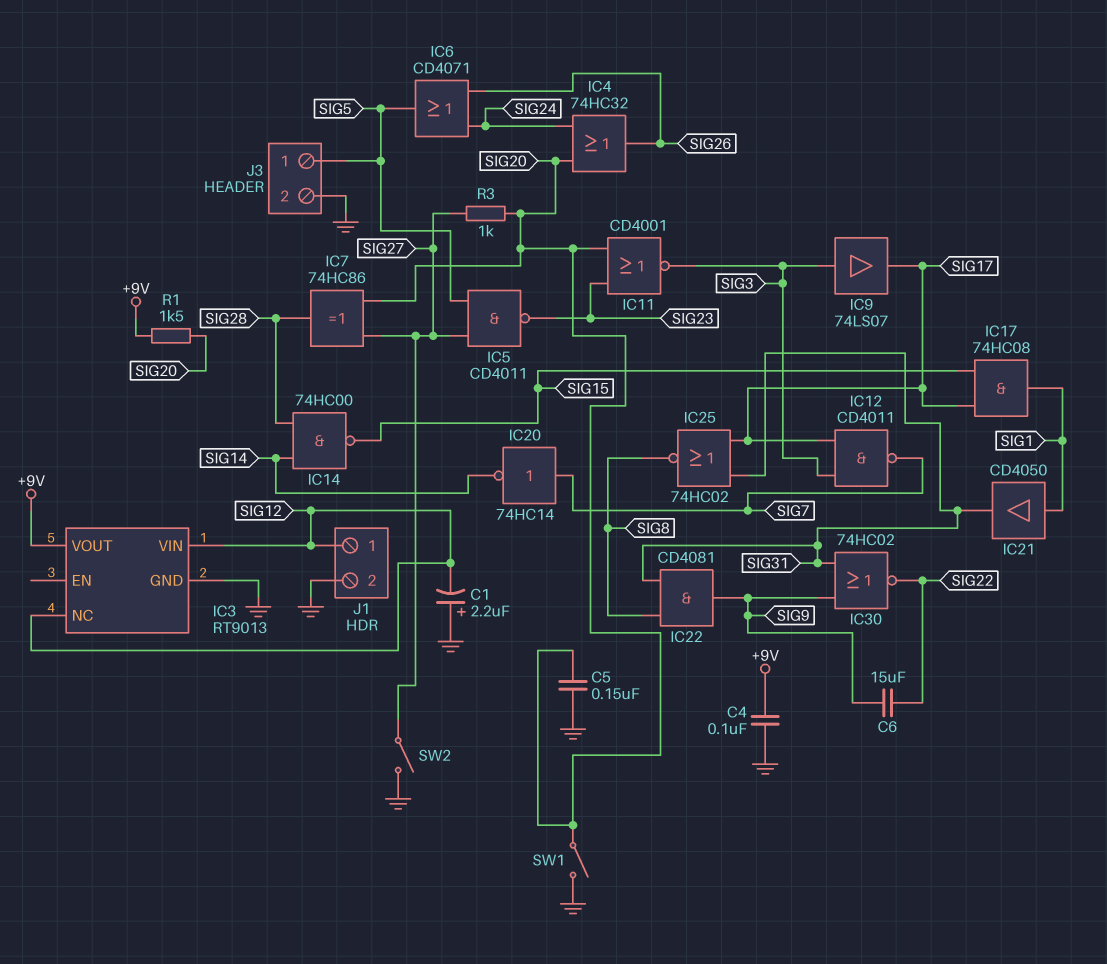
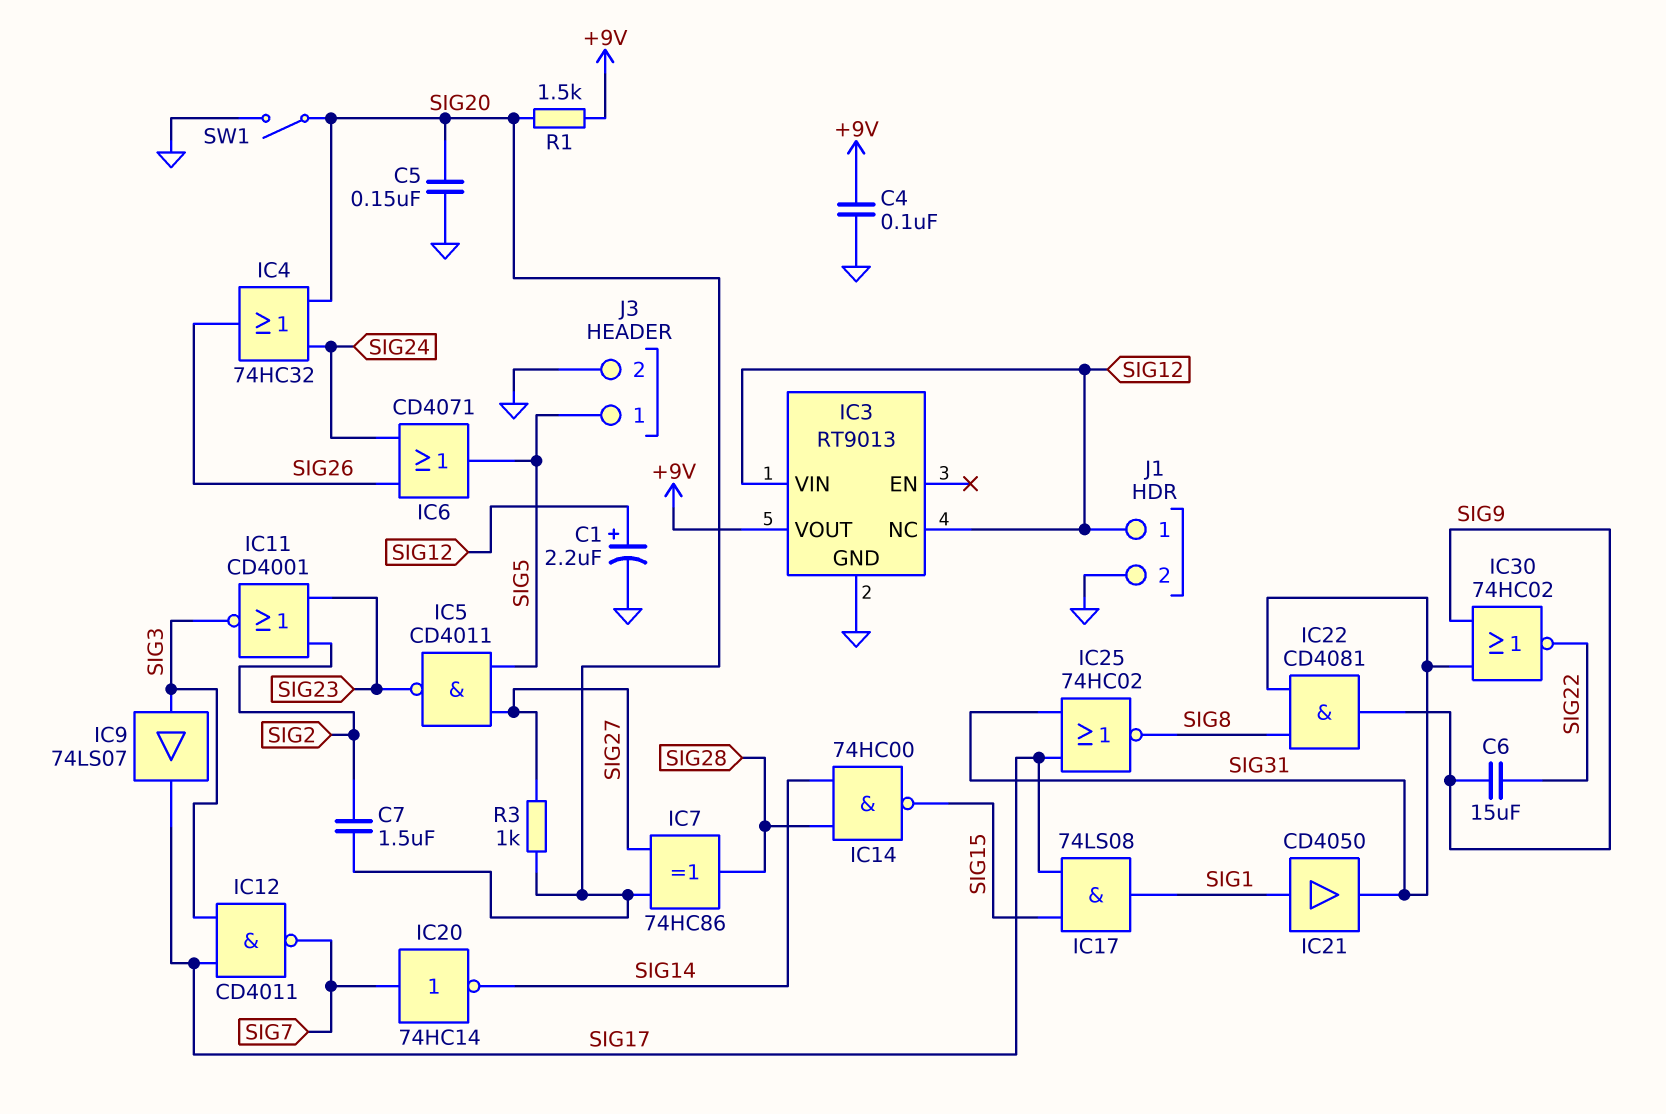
C1: 2.2uF (plus GND, minus SIG12) -> 2.2uF (plus SIG12, minus GND)
C7: none -> 1.5uF (SIG2, SIG20)
IC11: NOR CD4001 (in SIG20, in SIG23, out SIG3) -> NOR CD4001 (in SIG2, in SIG23, out SIG3)
IC17: AND 74HC08 (in SIG15, in SIG17, out SIG1) -> AND 74LS08 (in SIG15, in SIG17, out SIG1)
SW2: switch (GND, SIG27) -> none

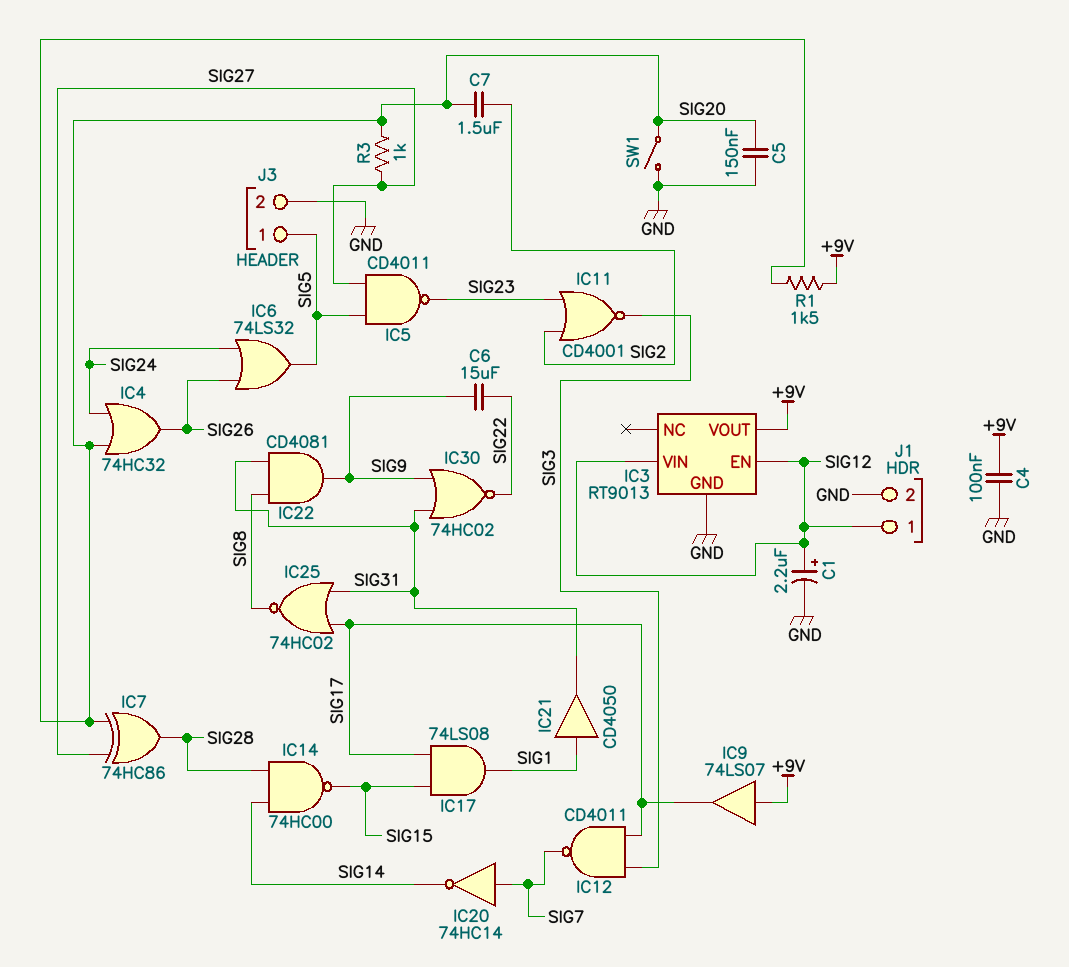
IC3 pin EN: none -> SIG12
IC3 pin NC: SIG12 -> none
IC6: OR CD4071 (in SIG24, in SIG26, out SIG5) -> OR 74LS32 (in SIG24, in SIG26, out SIG5)
IC9: buffer 74LS07 (in SIG3, out SIG17) -> buffer 74LS07 (in +9V, out SIG17)

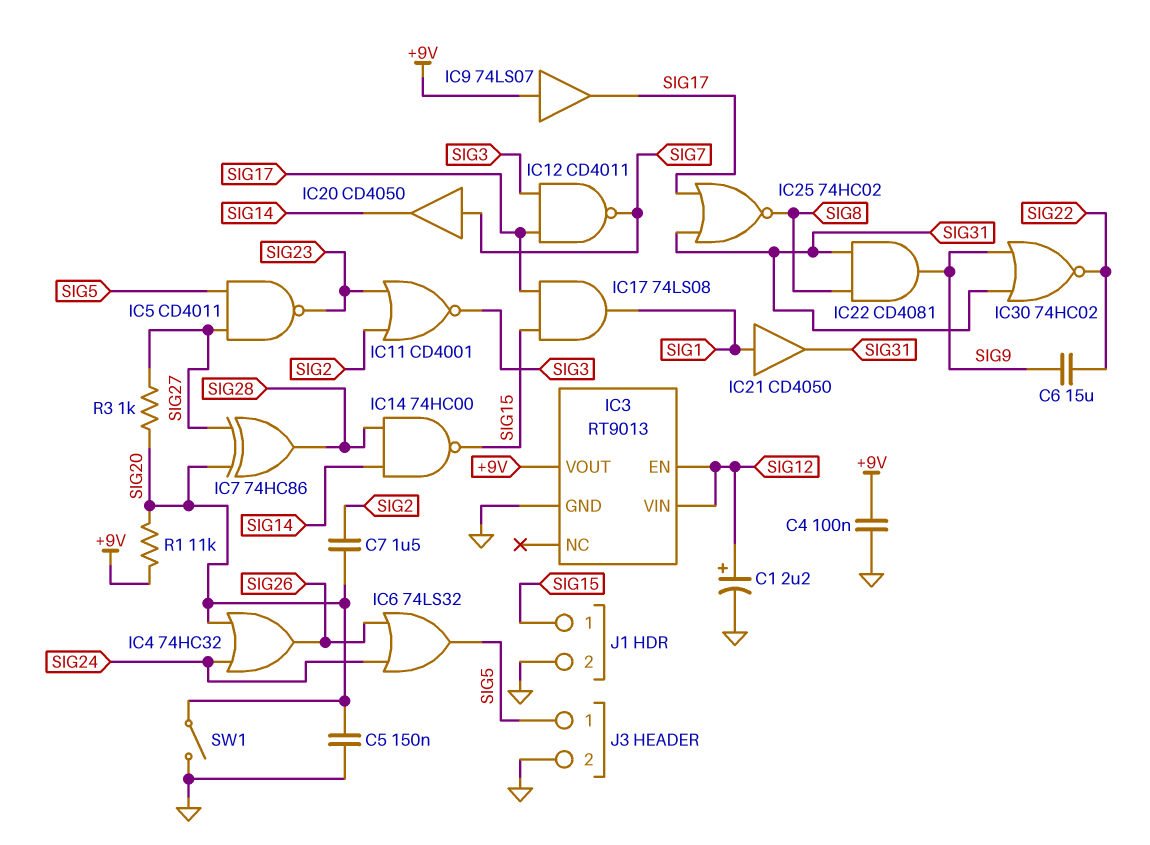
IC20: NOT 74HC14 (in SIG7, out SIG14) -> buffer CD4050 (in SIG7, out SIG14)
J1 pin 1: SIG12 -> SIG15
R1: 1.5k (+9V, SIG20) -> 11k (+9V, SIG20)

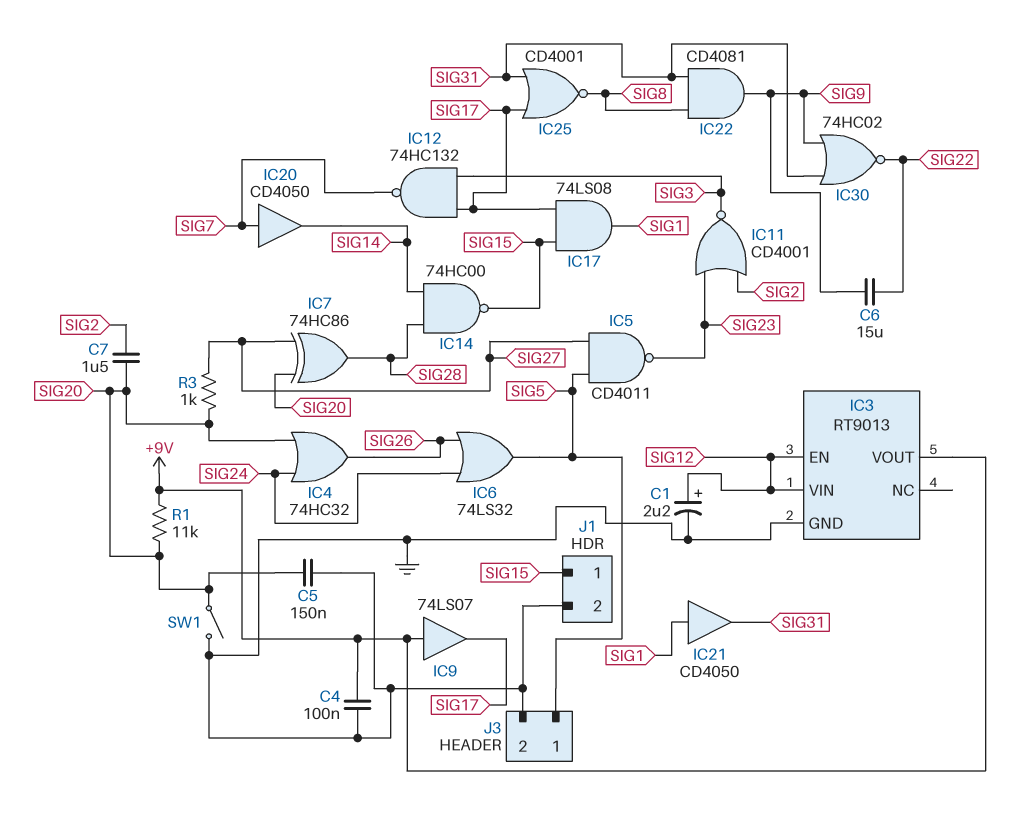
IC12: NAND CD4011 (in SIG3, in SIG17, out SIG7) -> NAND 74HC132 (in SIG3, in SIG17, out SIG7)
IC25: NOR 74HC02 (in SIG17, in SIG31, out SIG8) -> NOR CD4001 (in SIG17, in SIG31, out SIG8)

